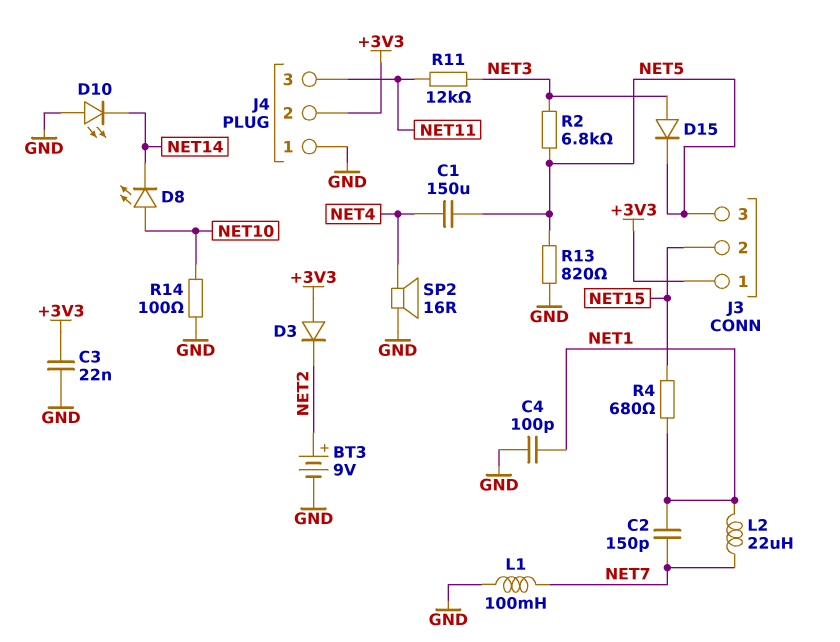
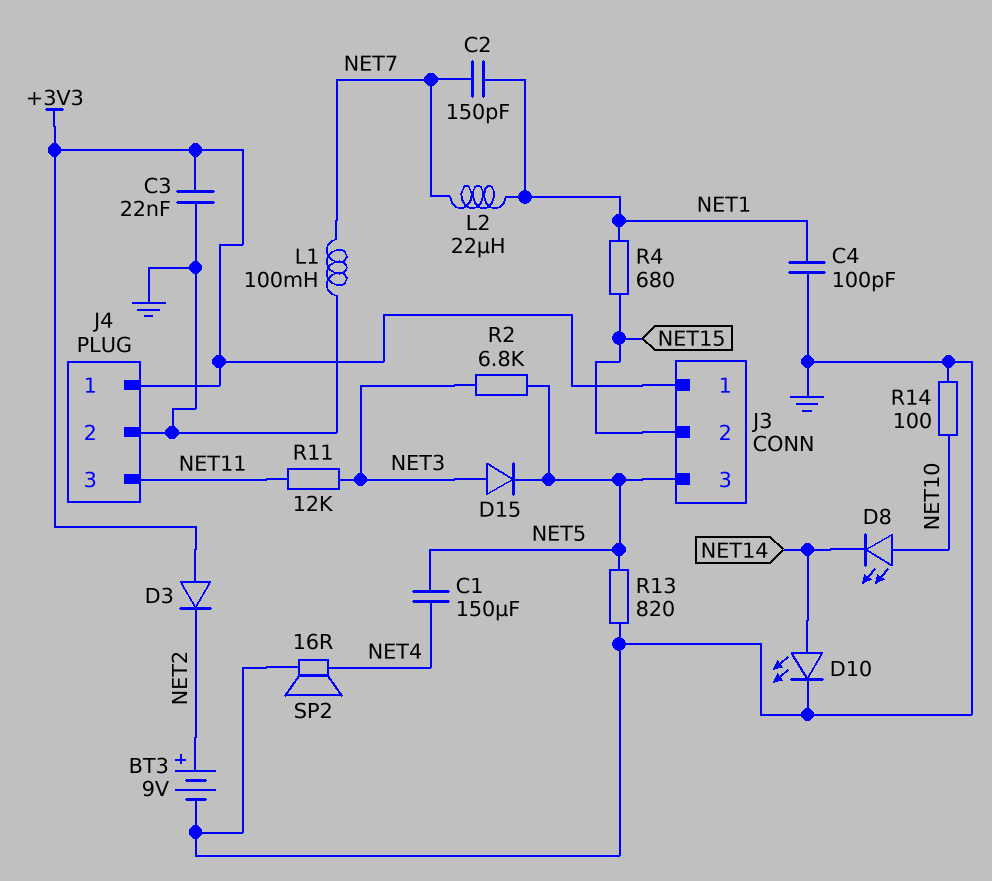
D10: LED (A GND, K NET14) -> LED (A NET14, K GND)
J4 pin 1: GND -> +3V3
J4 pin 2: +3V3 -> GND

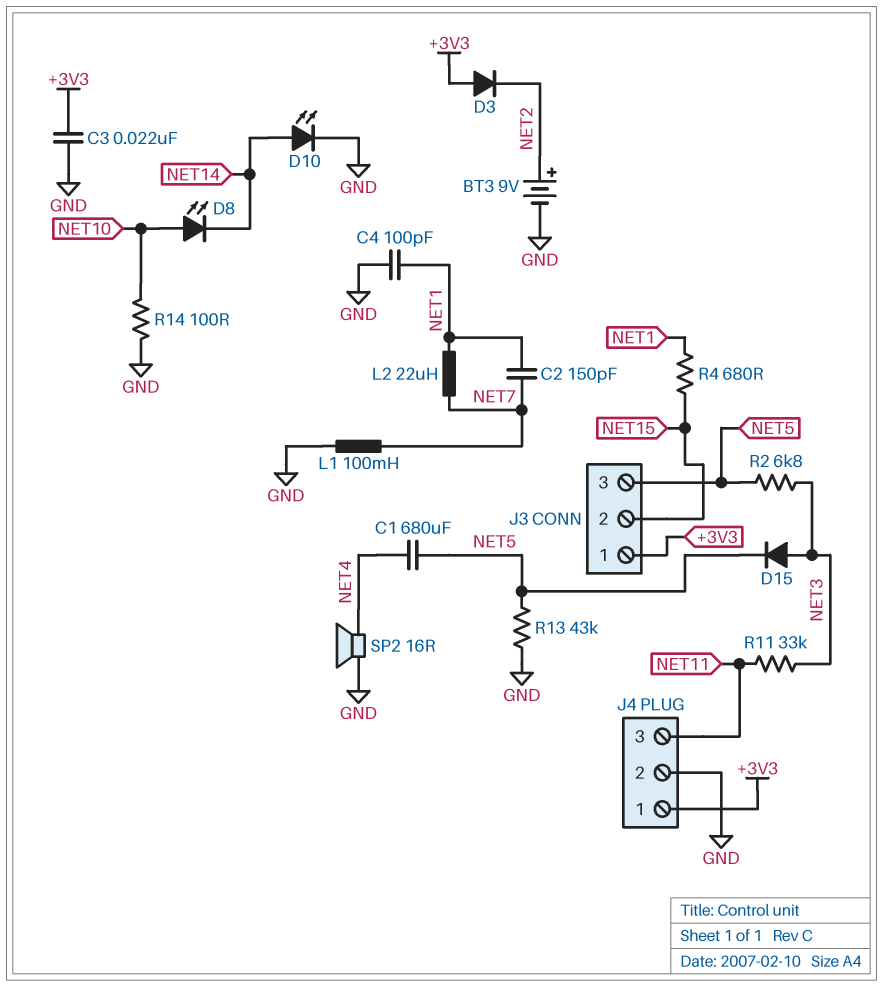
C1: 150uF (NET4, NET5) -> 680uF (NET4, NET5)
R11: 12k (NET3, NET11) -> 33k (NET3, NET11)
R13: 820 (GND, NET5) -> 43k (GND, NET5)

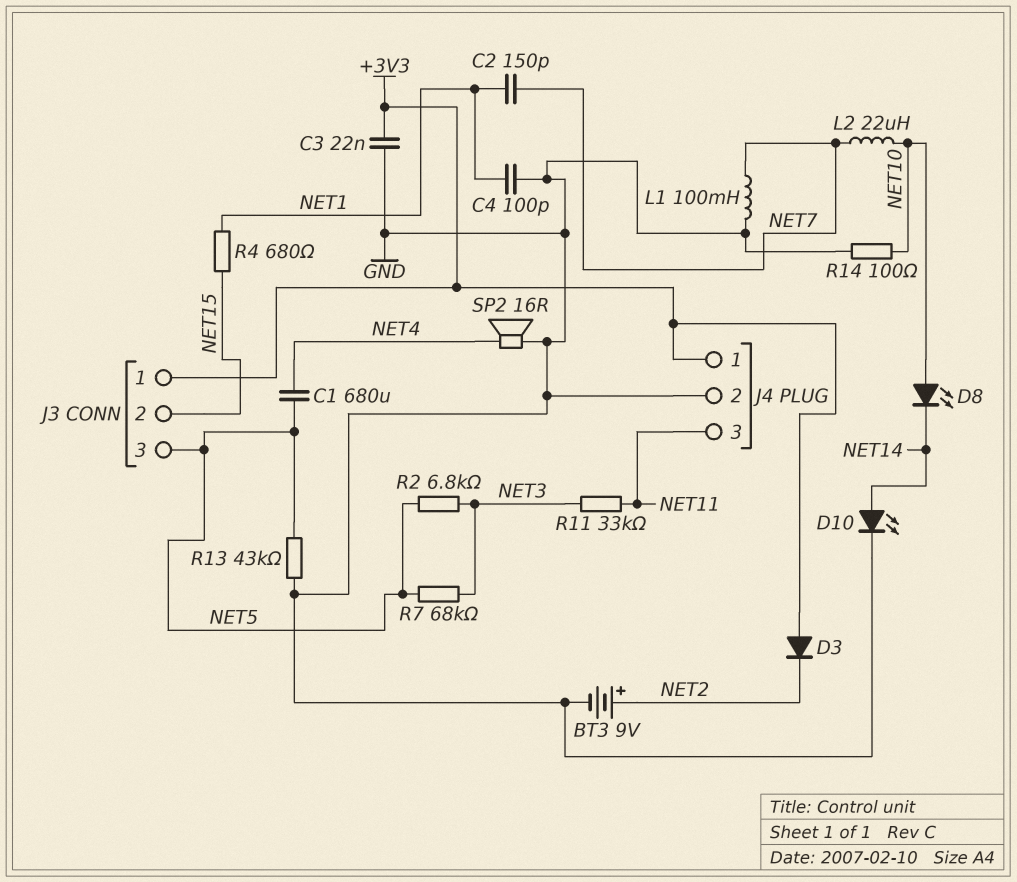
D15: diode (A NET3, K NET5) -> none
L2: 22uH (NET1, NET7) -> 22uH (NET7, NET10)
R7: none -> 68k (NET3, NET5)

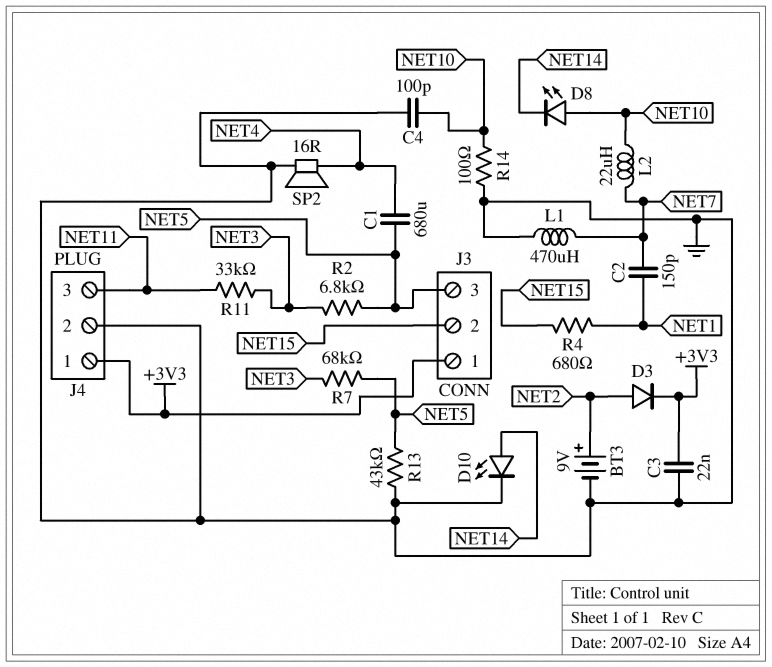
C4: 100pF (GND, NET1) -> 100pF (GND, NET10)
D3: diode (A +3V3, K NET2) -> diode (A NET2, K +3V3)
L1: 100mH (GND, NET7) -> 470uH (GND, NET7)

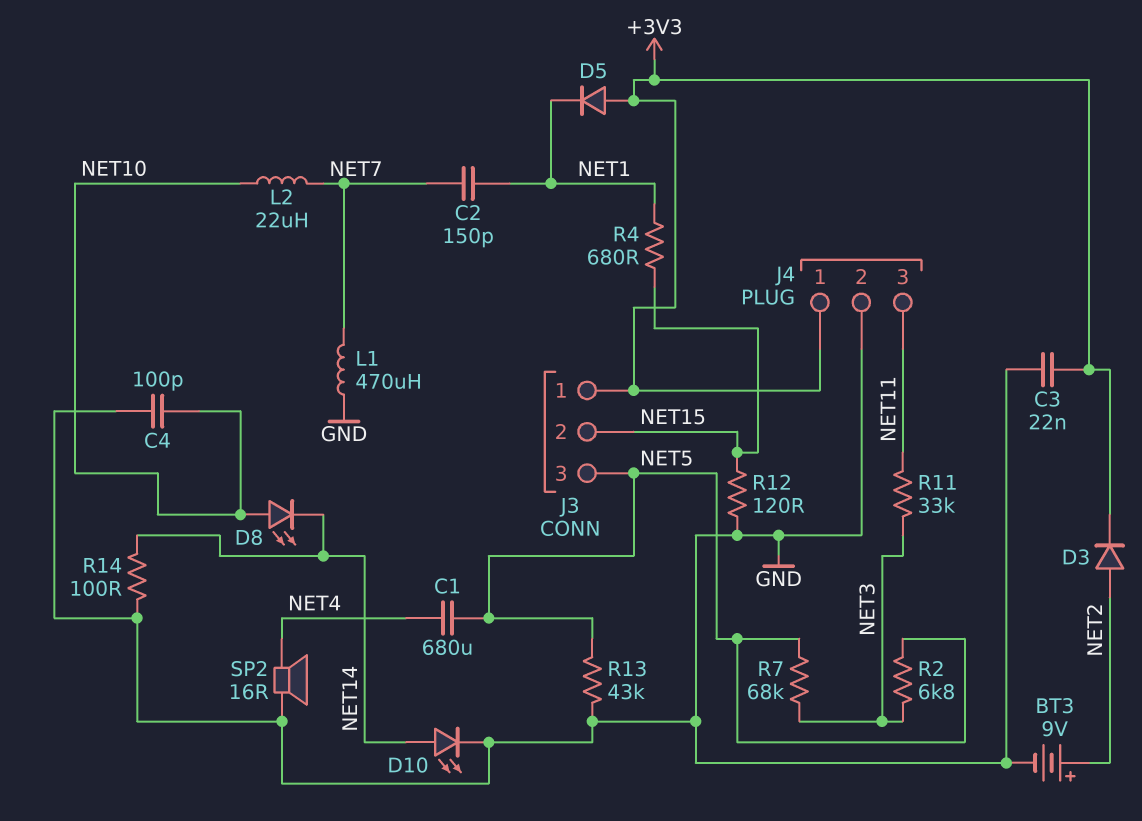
D5: none -> diode (A +3V3, K NET1)
R12: none -> 120 (GND, NET15)
R14: 100 (GND, NET10) -> 100 (GND, NET14)

